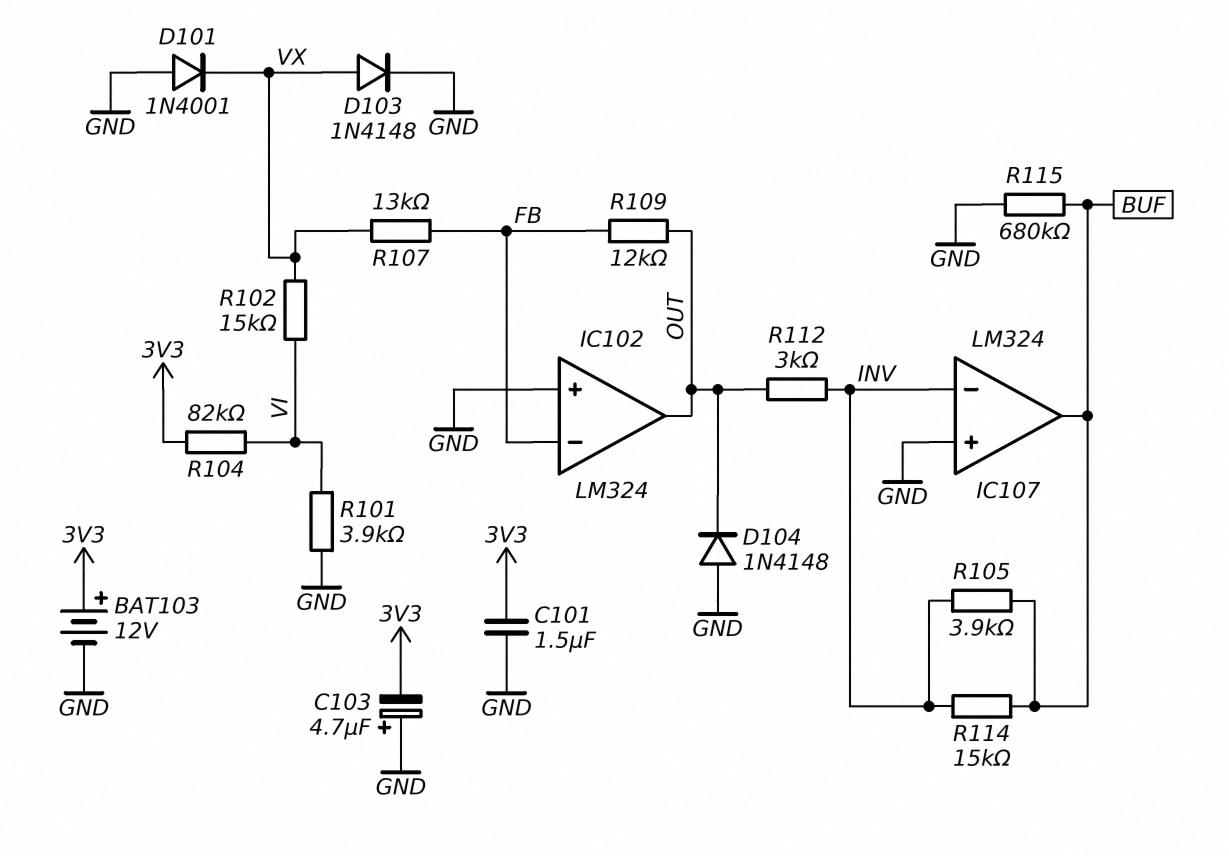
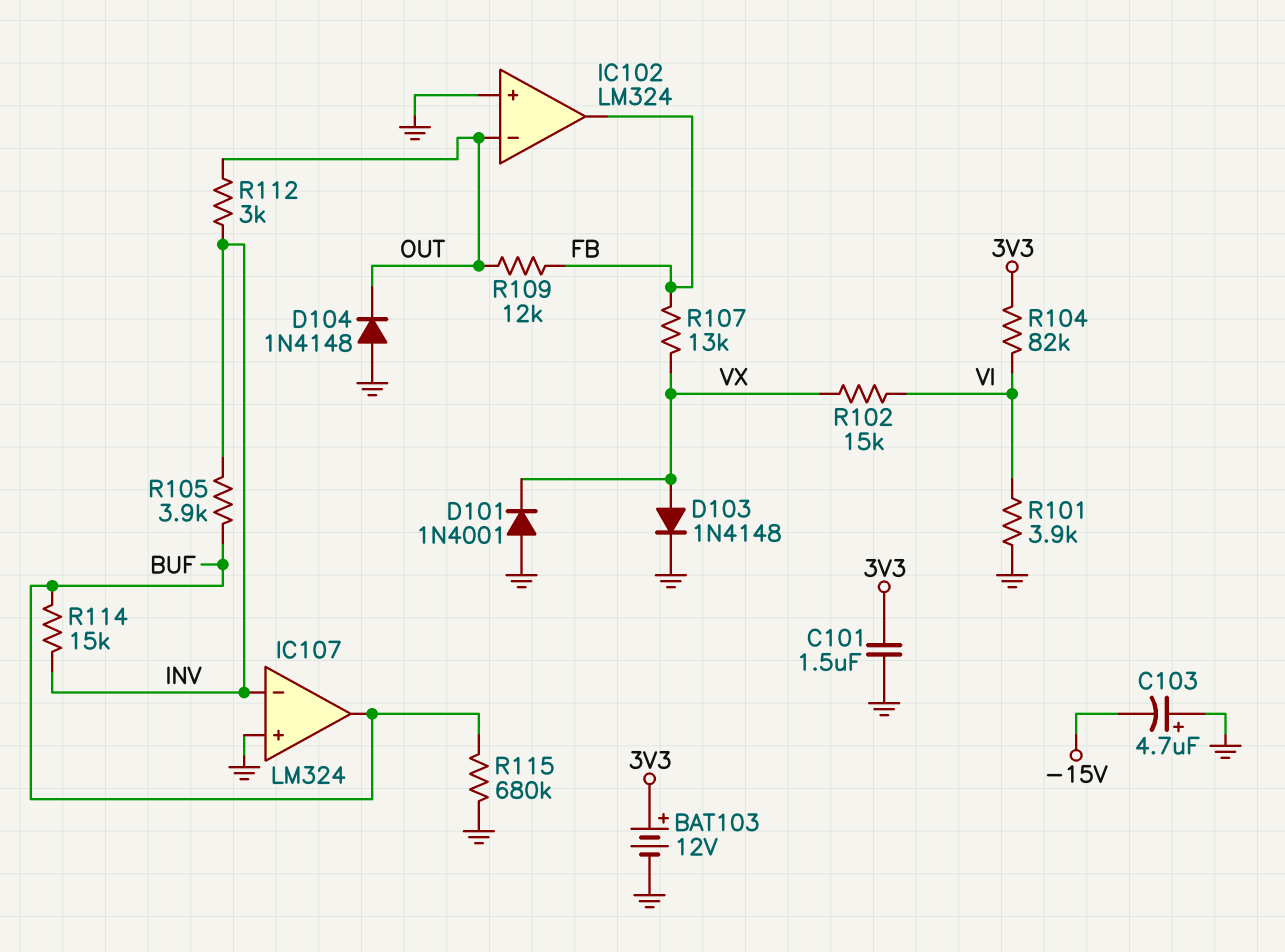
C103: 4.7uF (plus GND, minus 3V3) -> 4.7uF (plus GND, minus -15V)
IC102 pin in-: FB -> OUT
IC102 pin out: OUT -> FB

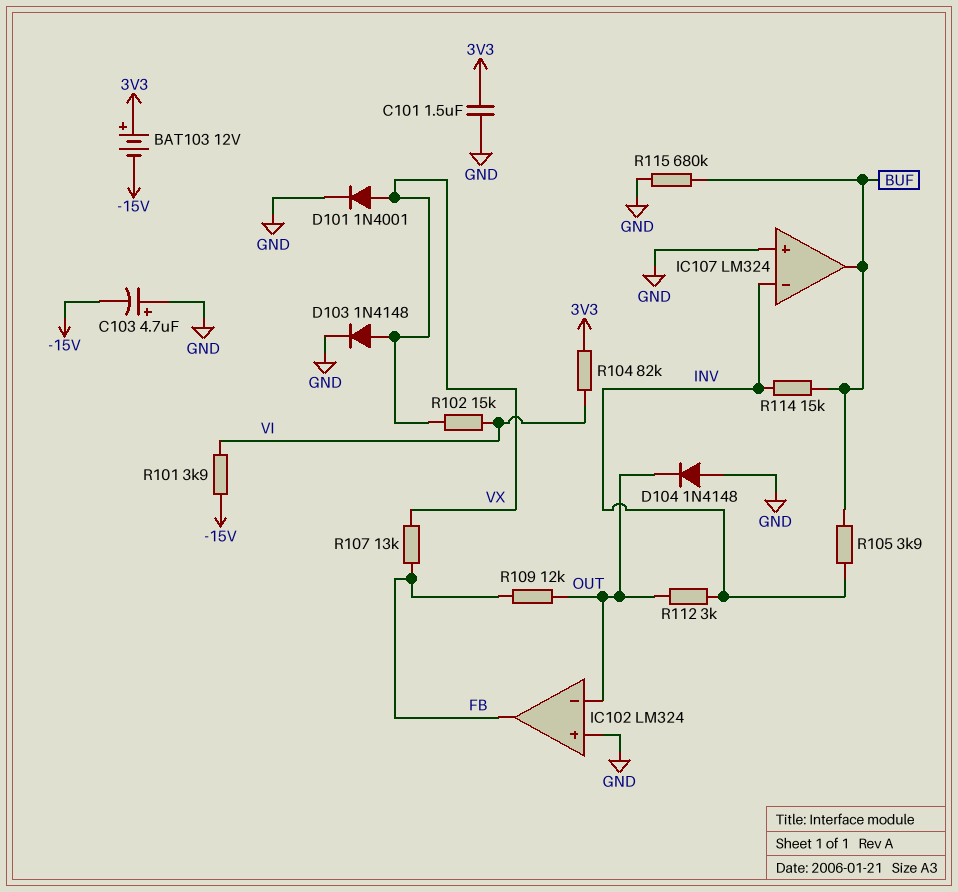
BAT103: 12V (plus 3V3, minus GND) -> 12V (plus 3V3, minus -15V)
D101: diode 1N4001 (A GND, K VX) -> diode 1N4001 (A VX, K GND)
R101: 3.9k (GND, VI) -> 3.9k (-15V, VI)

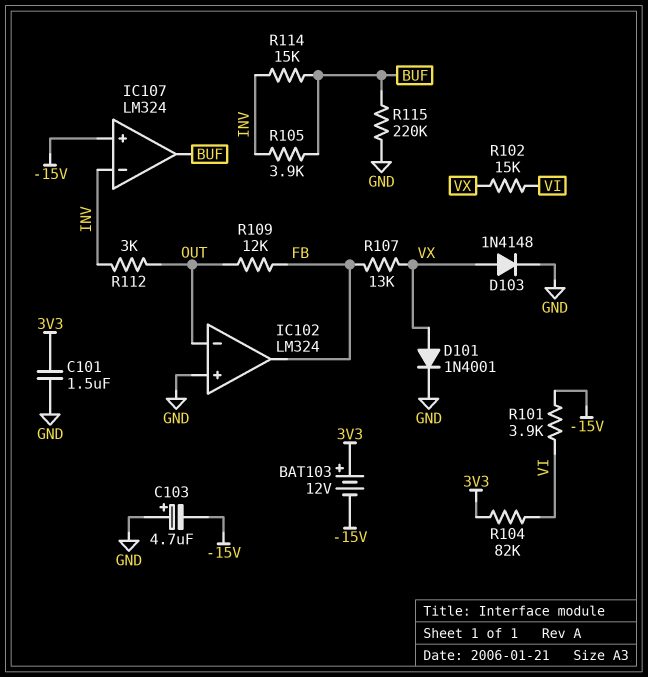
D104: diode 1N4148 (A GND, K OUT) -> none
IC107 pin in+: GND -> -15V
R115: 680k (BUF, GND) -> 220k (BUF, GND)

